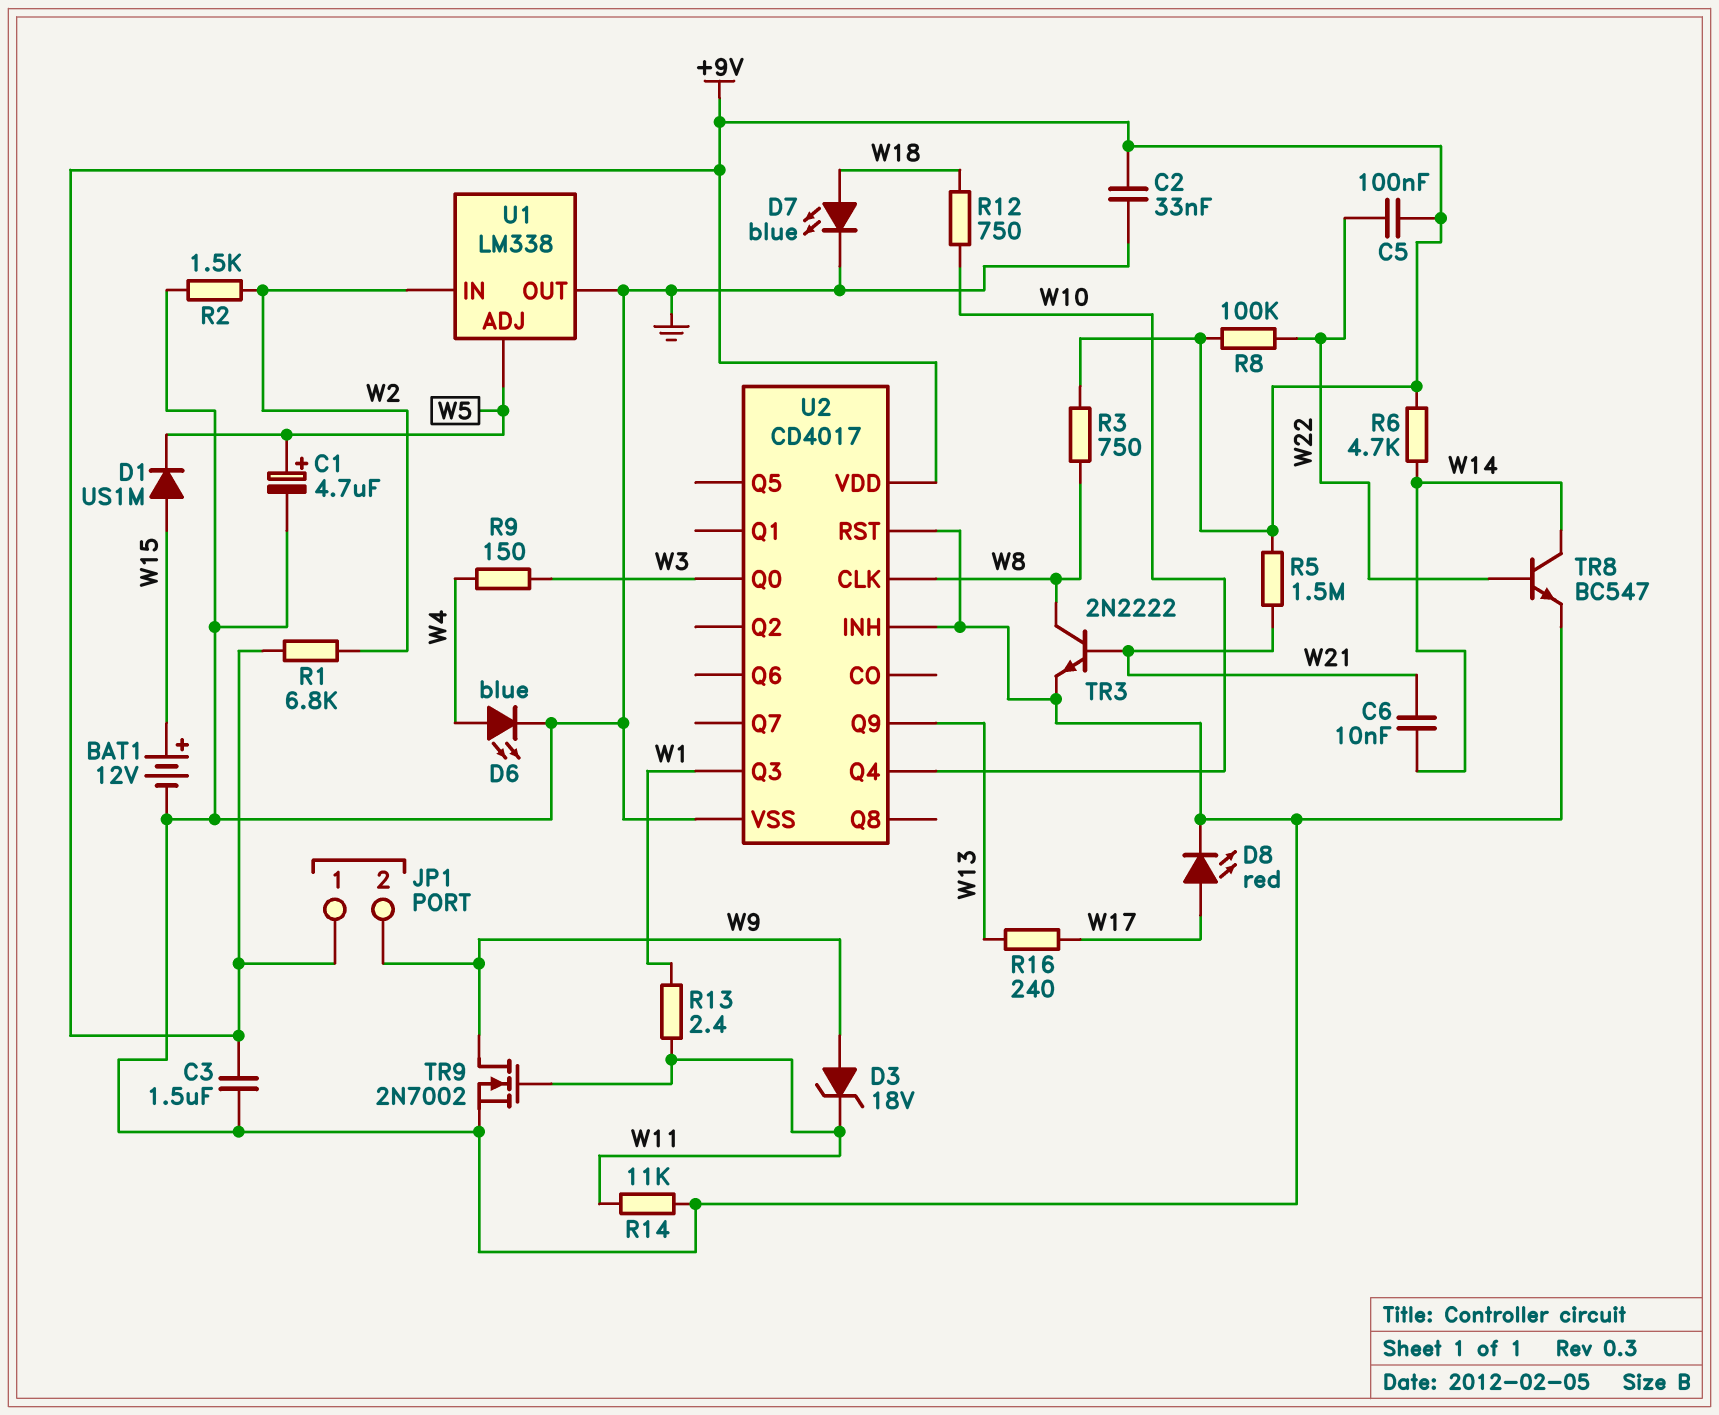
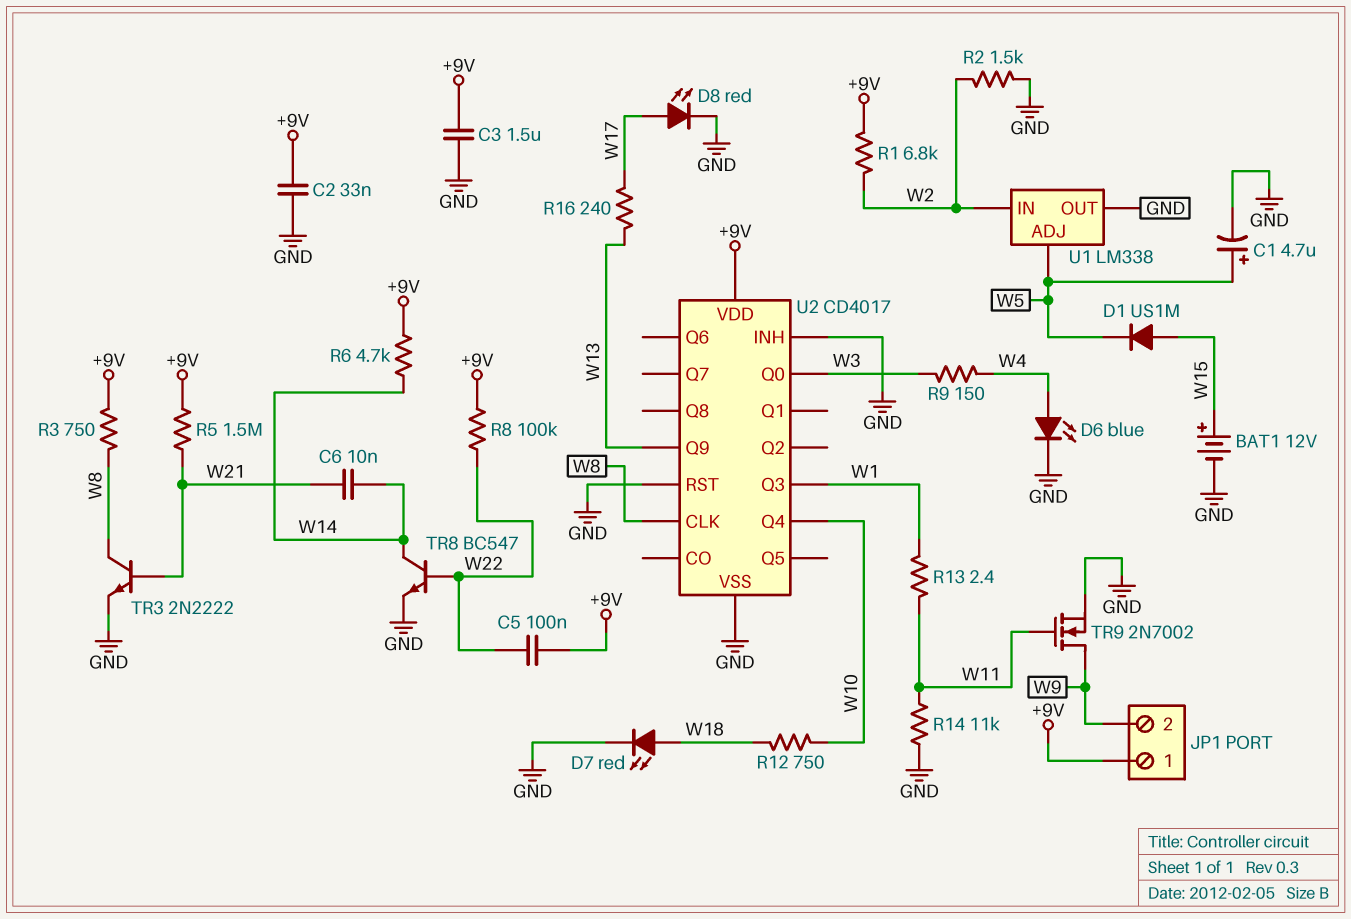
D3: zener 18V (A W9, K W11) -> none
D7: LED blue (A W18, K GND) -> LED red (A W18, K GND)

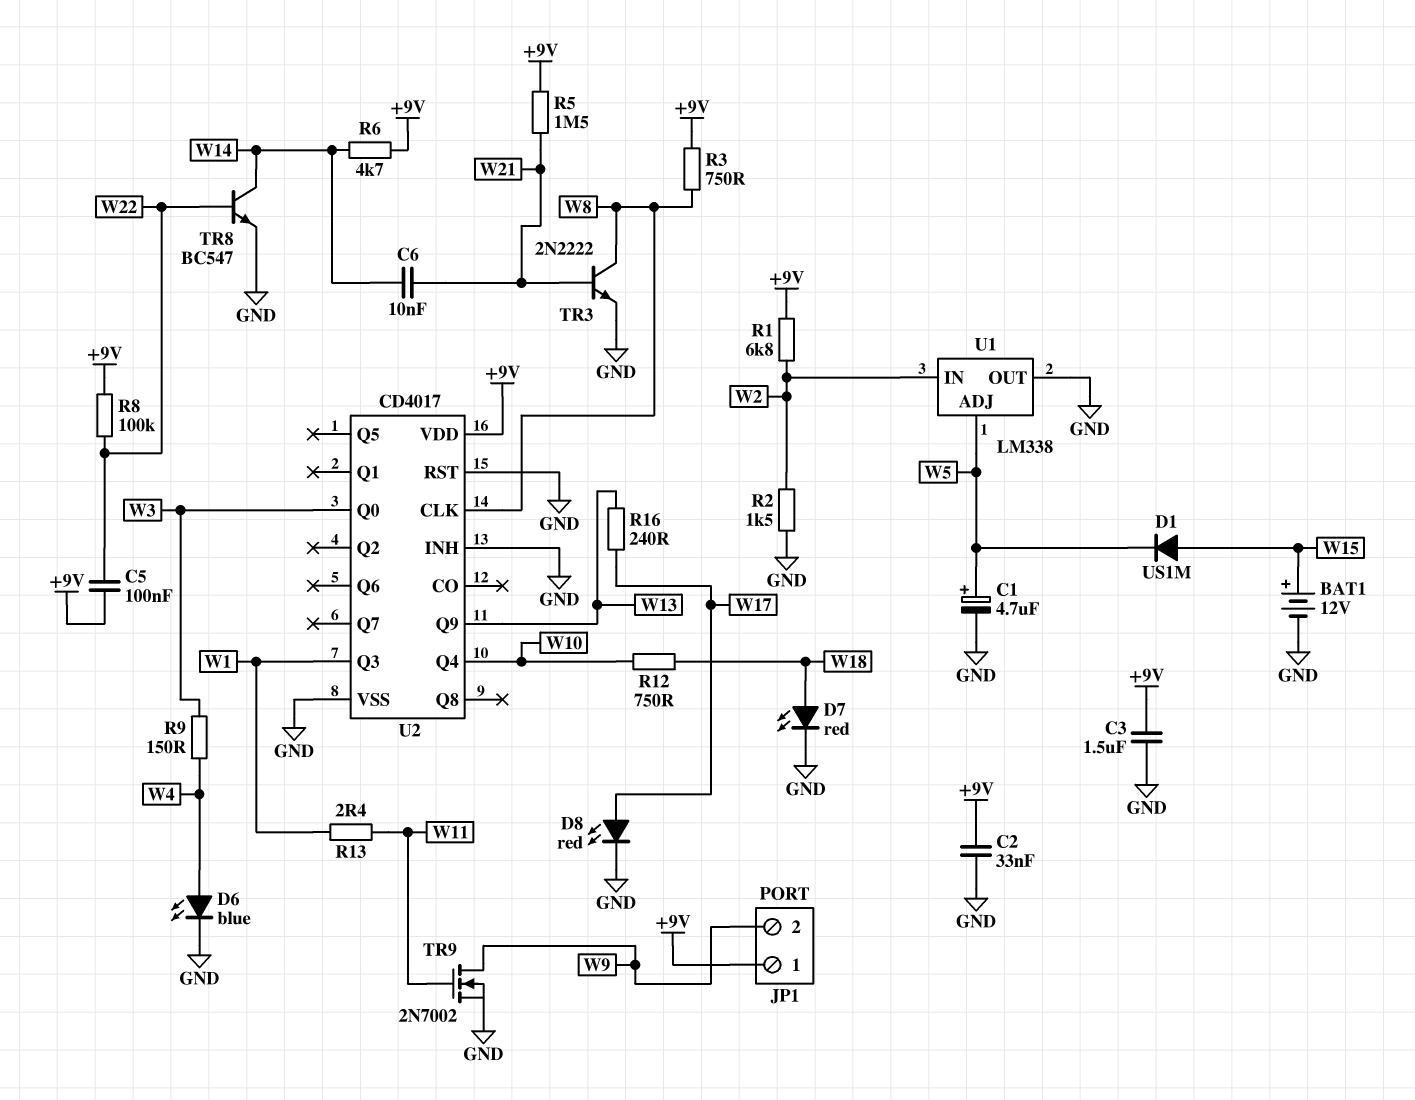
R14: 11k (GND, W11) -> none

